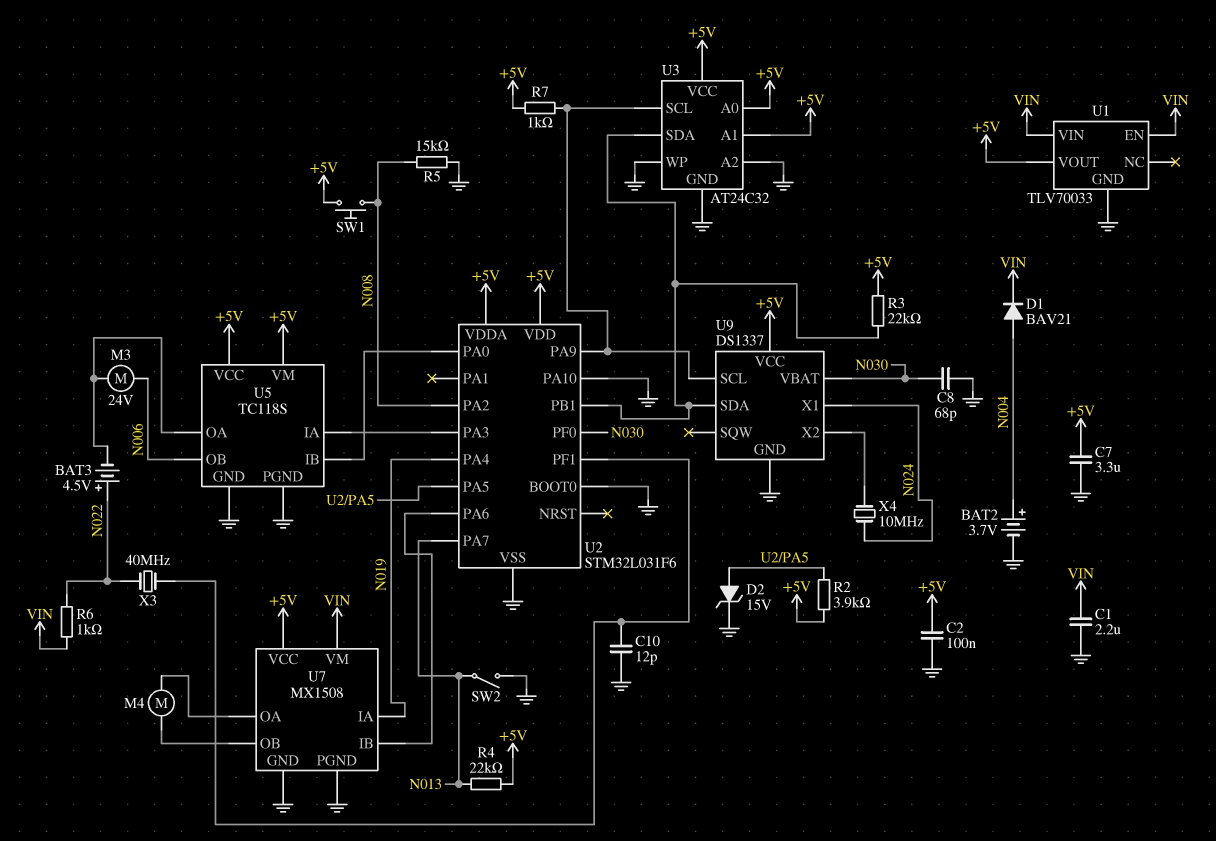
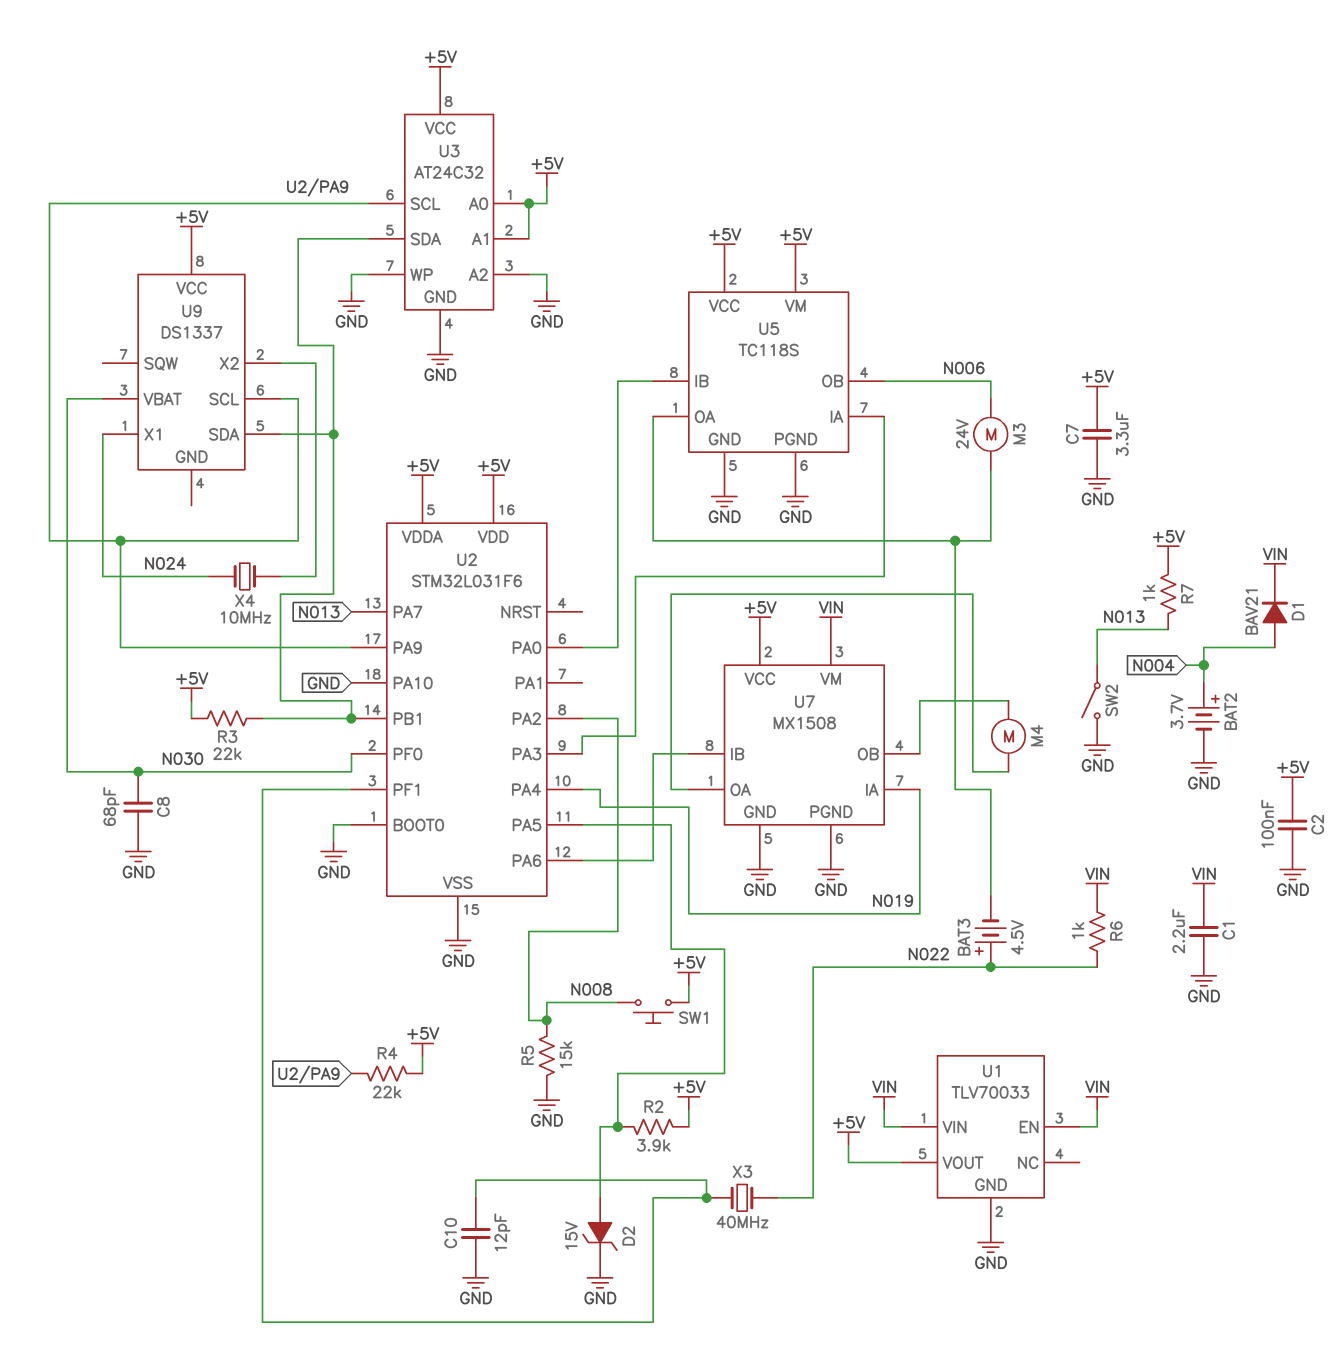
R4: 22k (+5V, N013) -> 22k (+5V, U2/PA9)
R7: 1k (+5V, U2/PA9) -> 1k (+5V, N013)
U9 pin GND: GND -> none

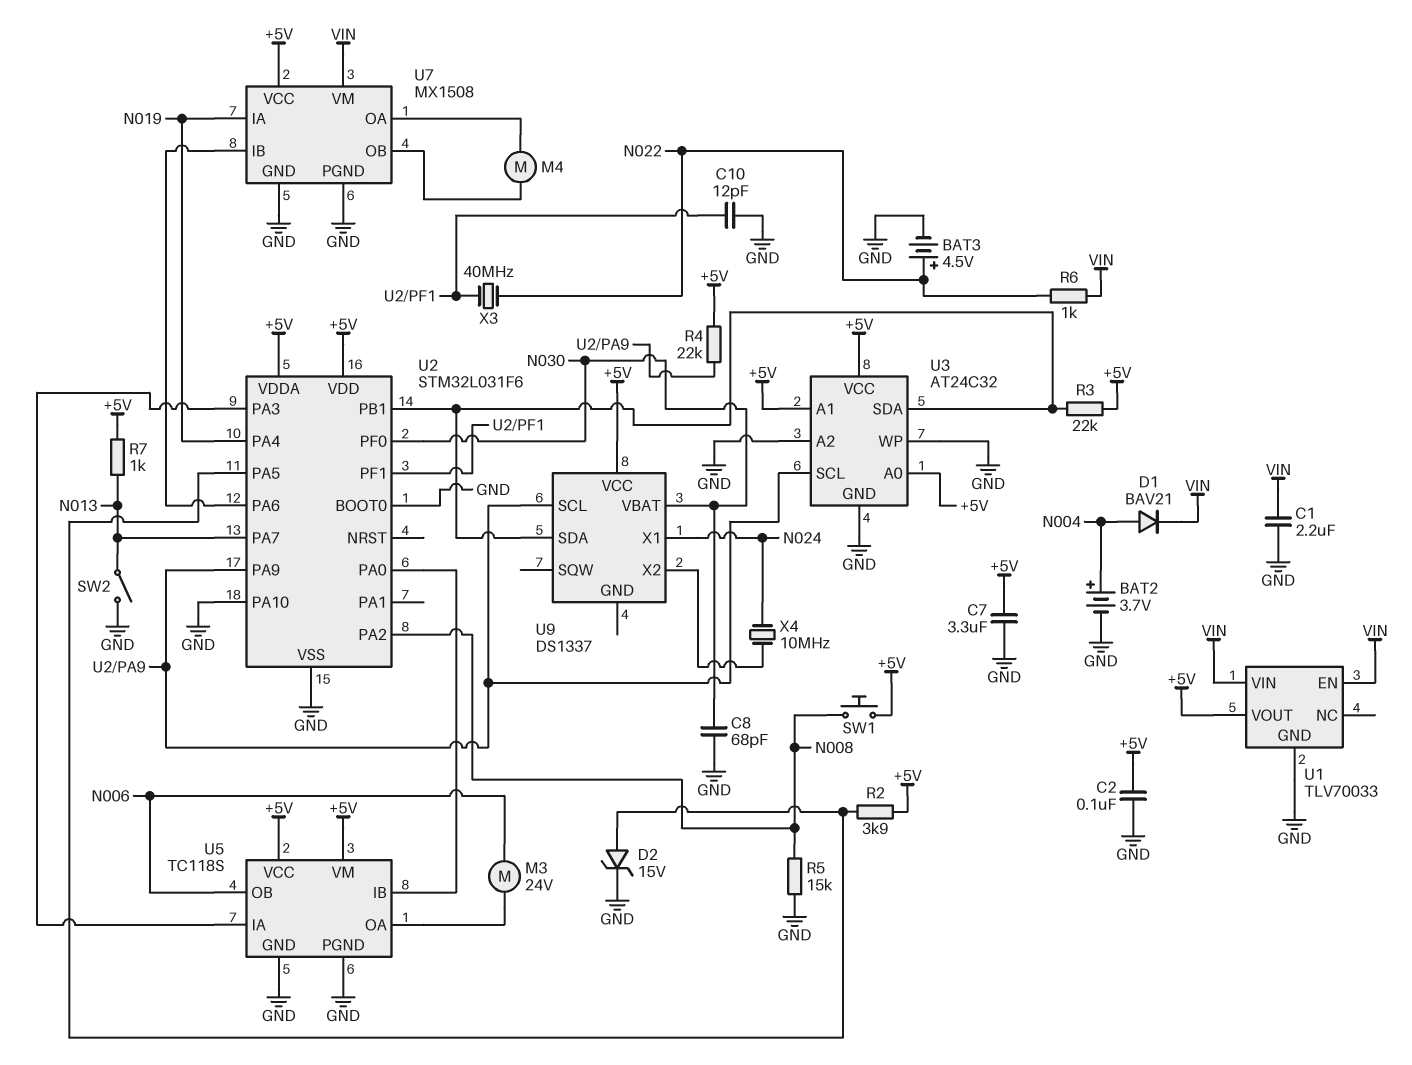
BAT3: 4.5V (plus N022, minus U5/OA) -> 4.5V (plus N022, minus GND)

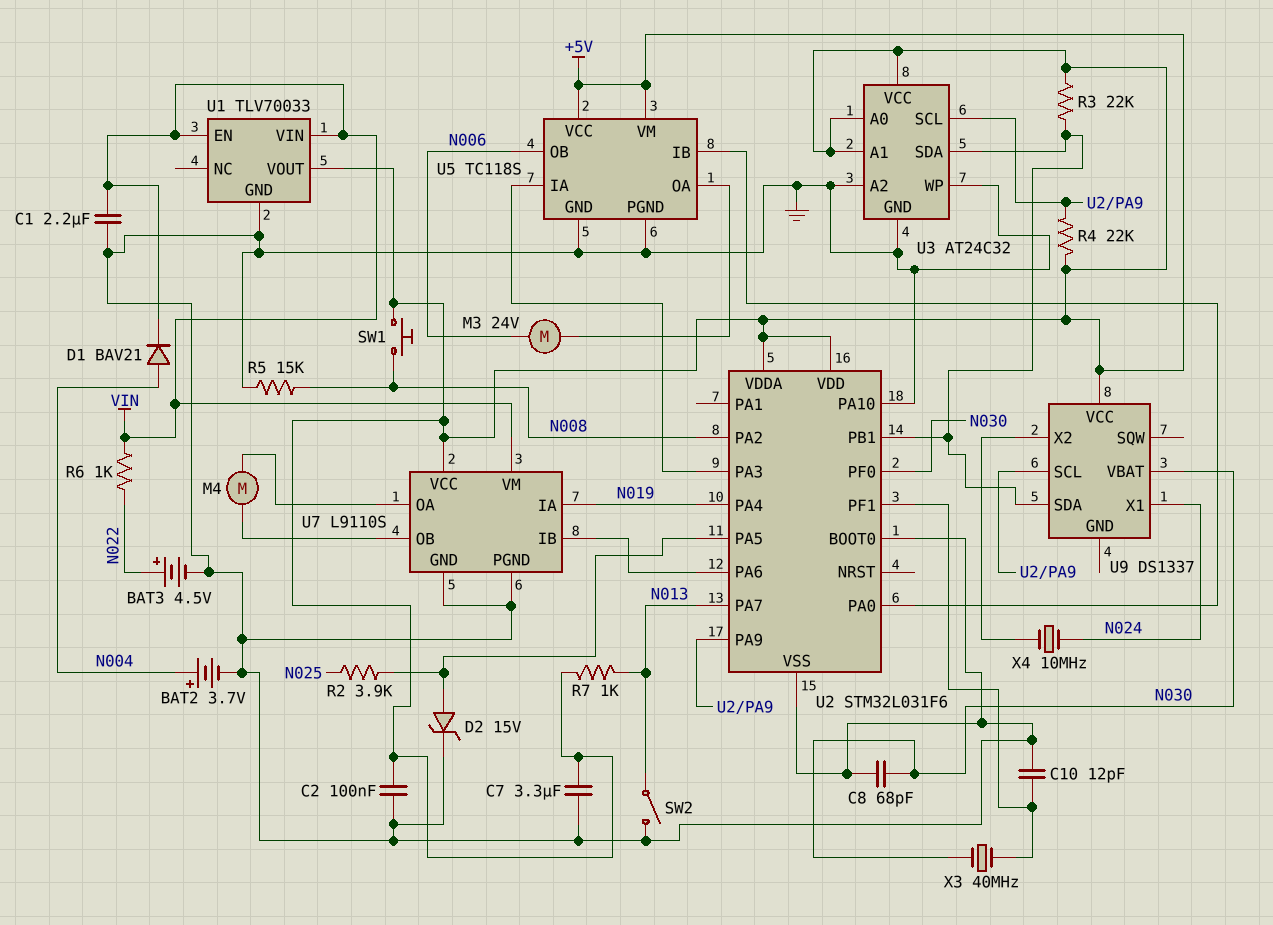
R2: 3.9k (+5V, U2/PA5) -> 3.9k (N025, U2/PA5)
U7: MX1508 -> L9110S
X3: 40MHz (N022, U2/PF1) -> 40MHz (N030, U2/PF1)

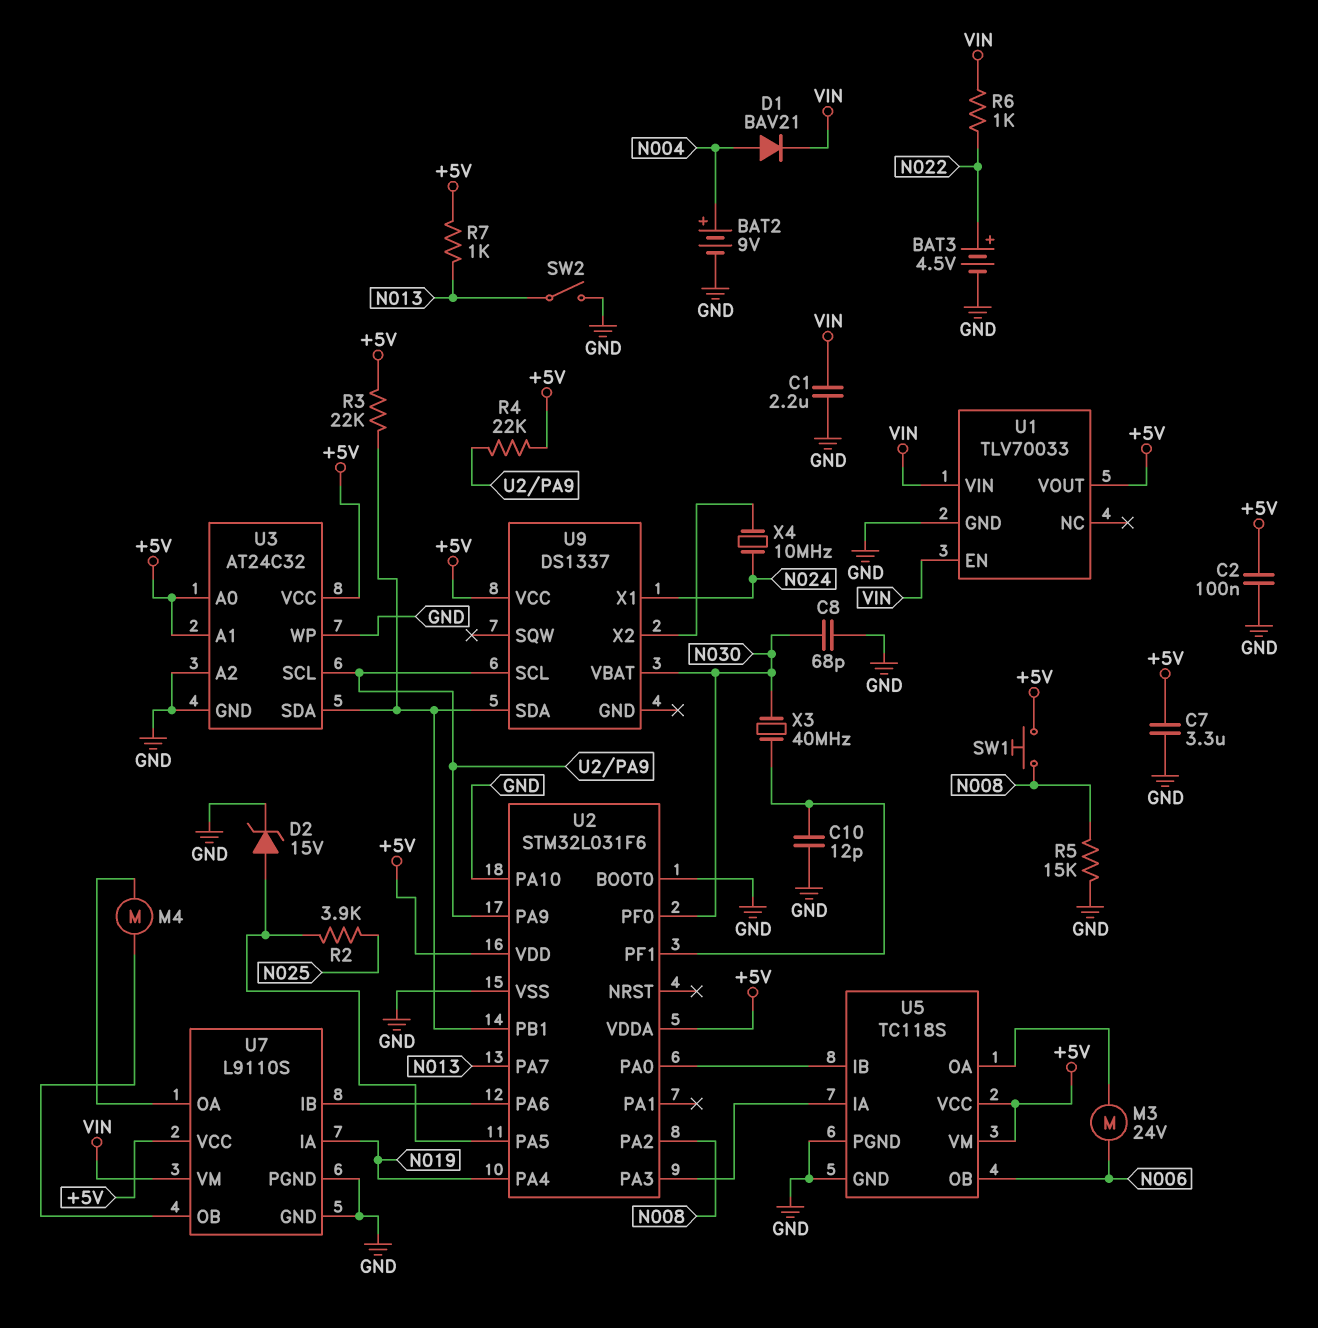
BAT2: 3.7V (plus N004, minus GND) -> 9V (plus N004, minus GND)

